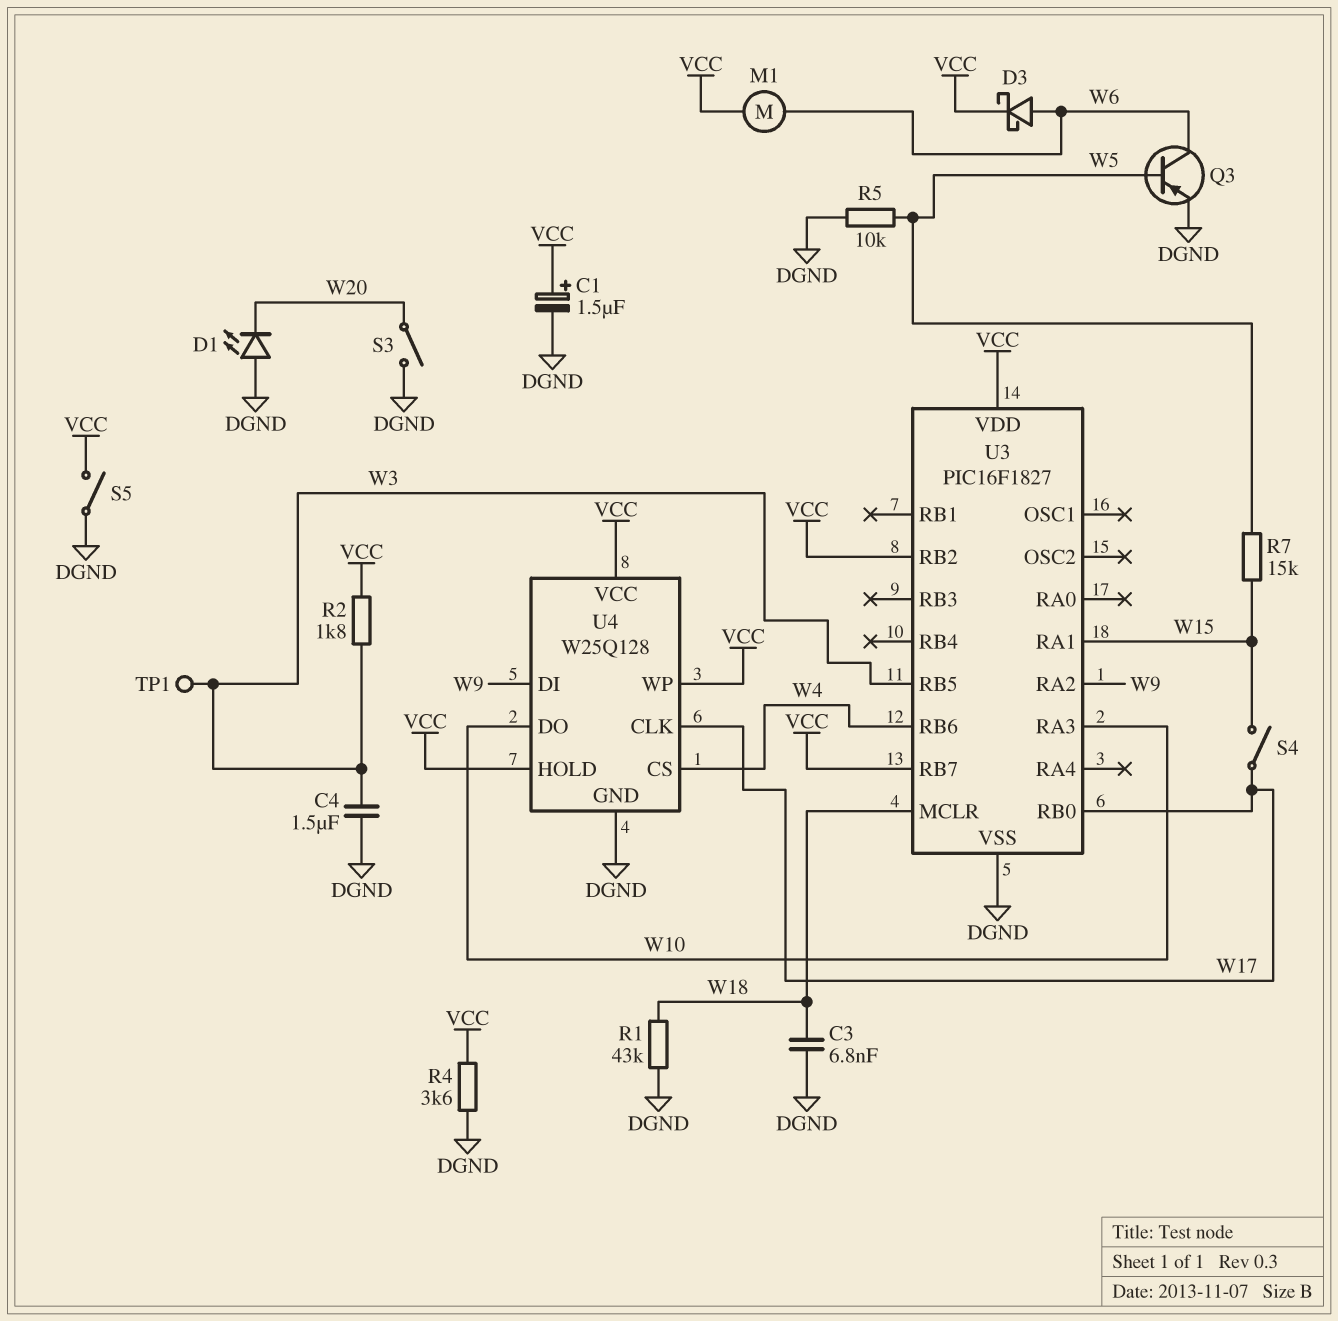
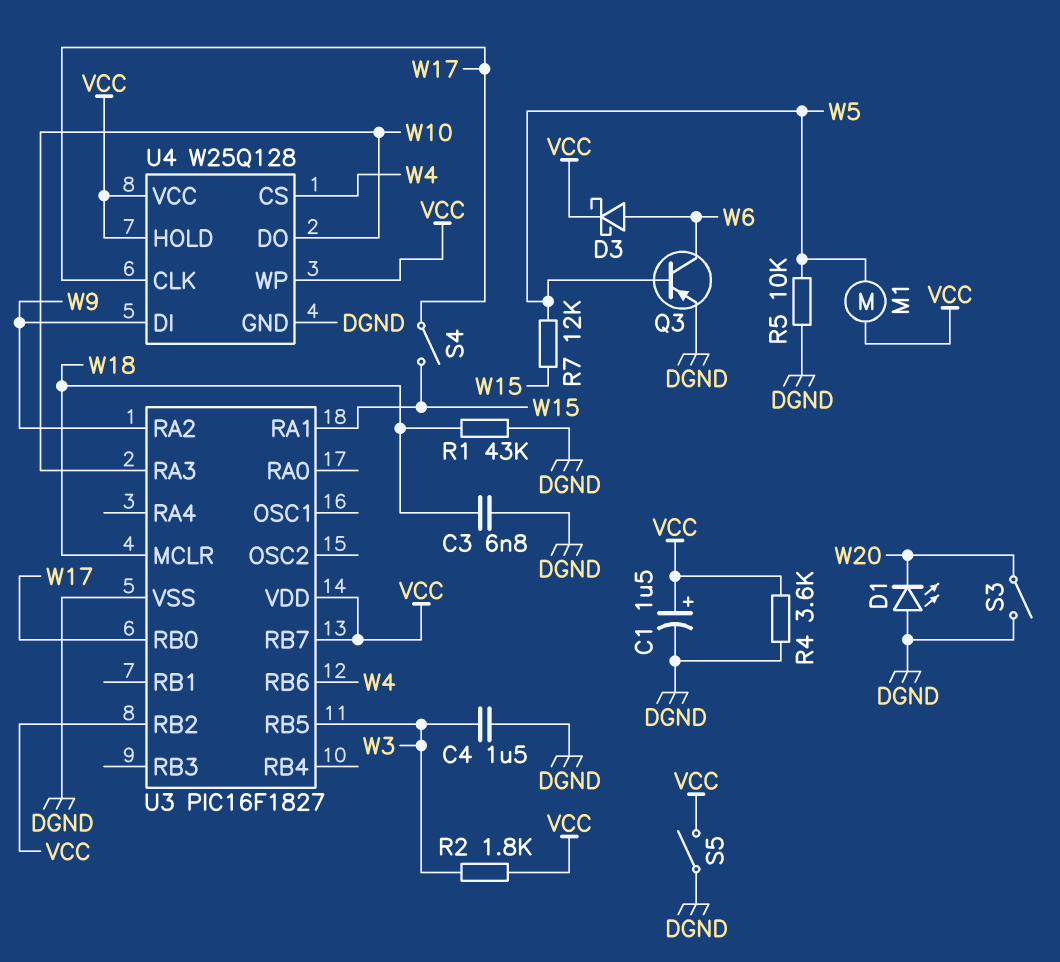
M1: motor (VCC, W6) -> motor (VCC, W5)
R7: 15k (W5, W15) -> 12k (W5, W15)
TP1: test point (W3) -> none

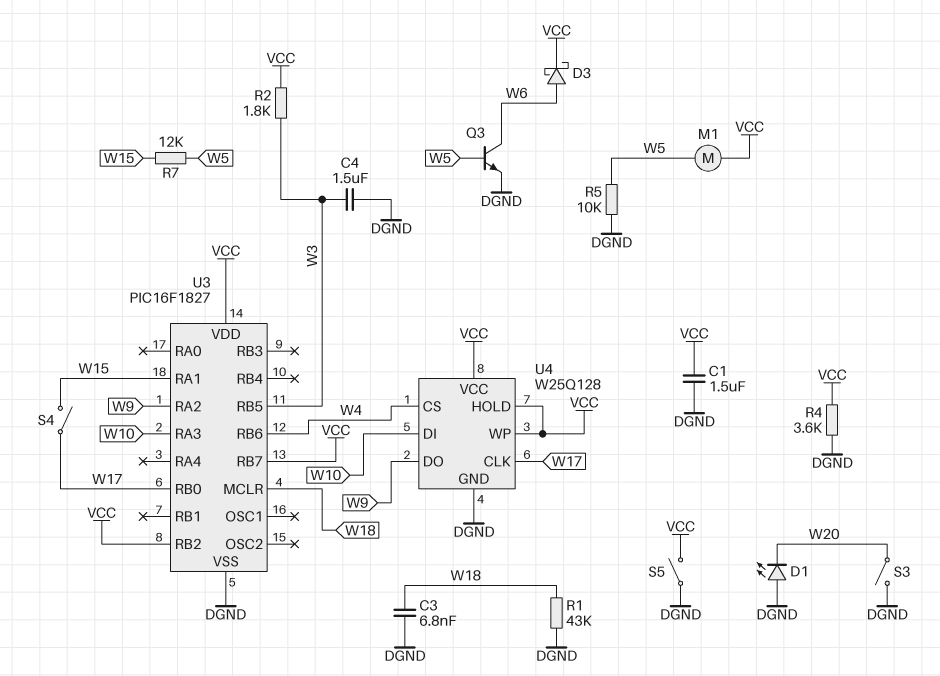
C1: 1.5uF (plus VCC, minus DGND) -> 1.5uF (DGND, VCC)
Q3: PNP (B W5, C W6, E DGND) -> NPN (B W5, C W6, E DGND)
U4 pin DI: W9 -> W10
U4 pin DO: W10 -> W9

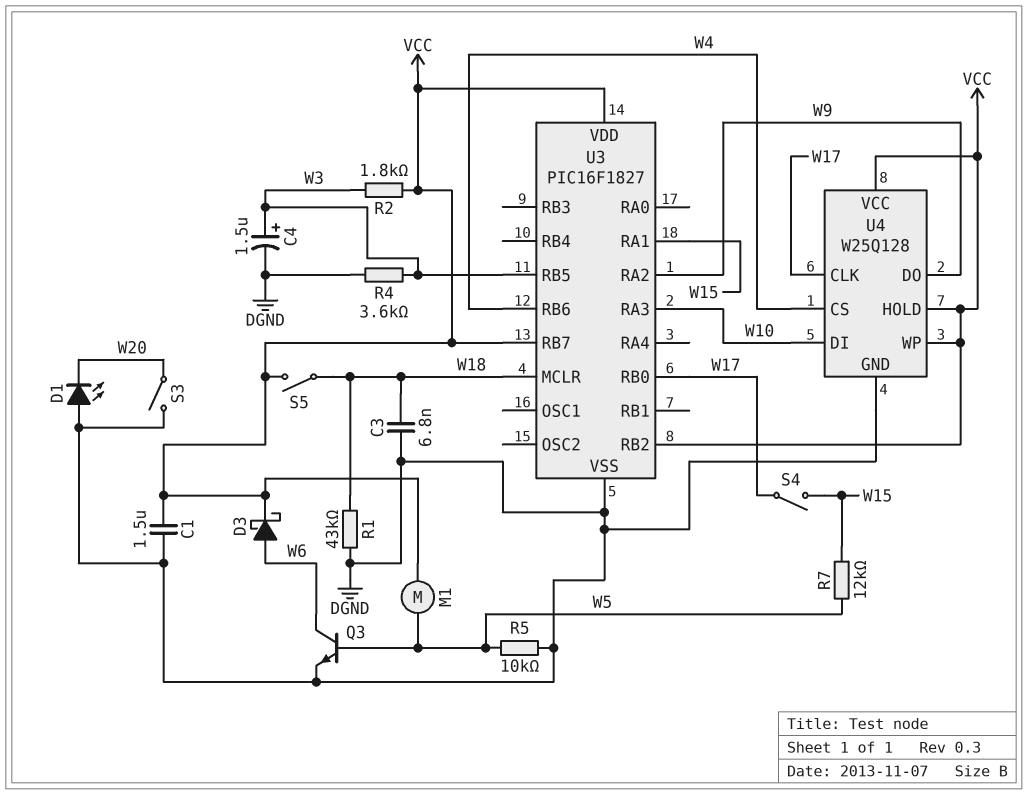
C4: 1.5uF (DGND, W3) -> 1.5uF (plus W3, minus DGND)
R4: 3.6k (DGND, VCC) -> 3.6k (DGND, W3)
S5: switch (DGND, VCC) -> switch (VCC, W18)

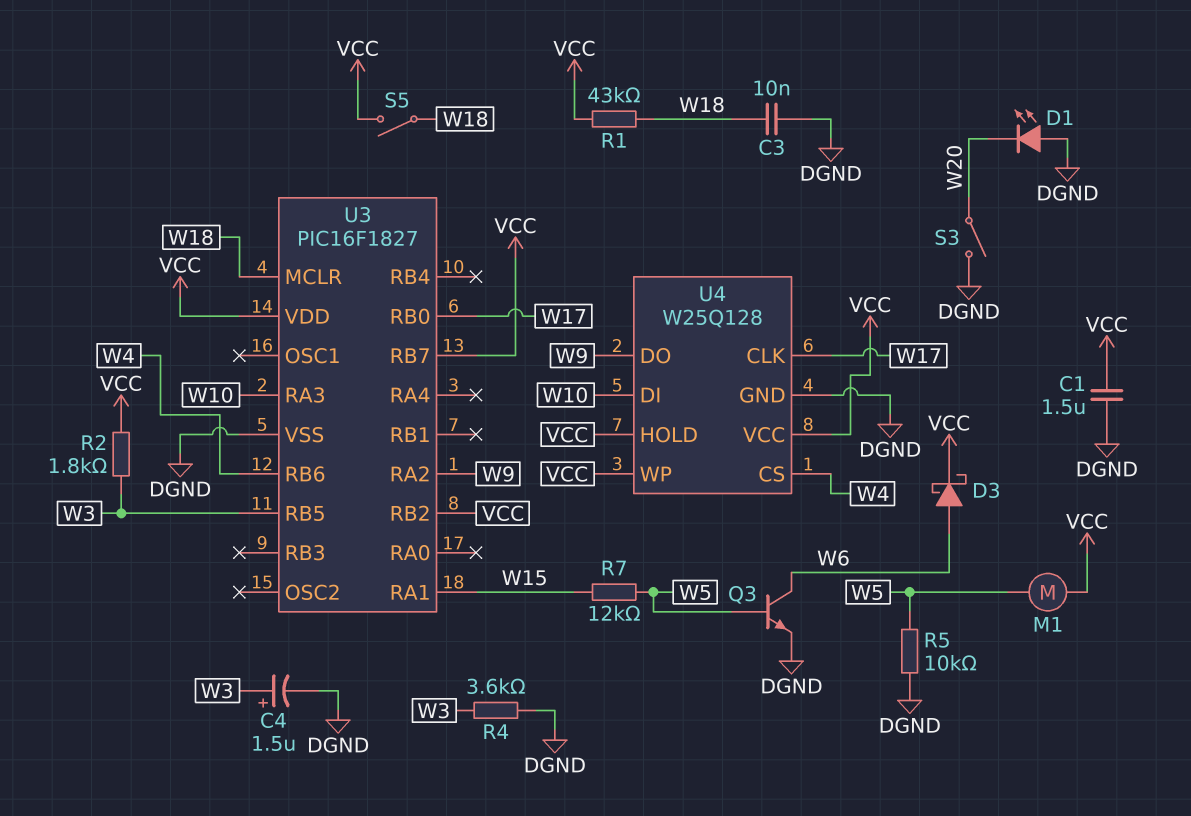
C3: 6.8nF (DGND, W18) -> 10nF (DGND, W18)
R1: 43k (DGND, W18) -> 43k (VCC, W18)
S4: switch (W15, W17) -> none

